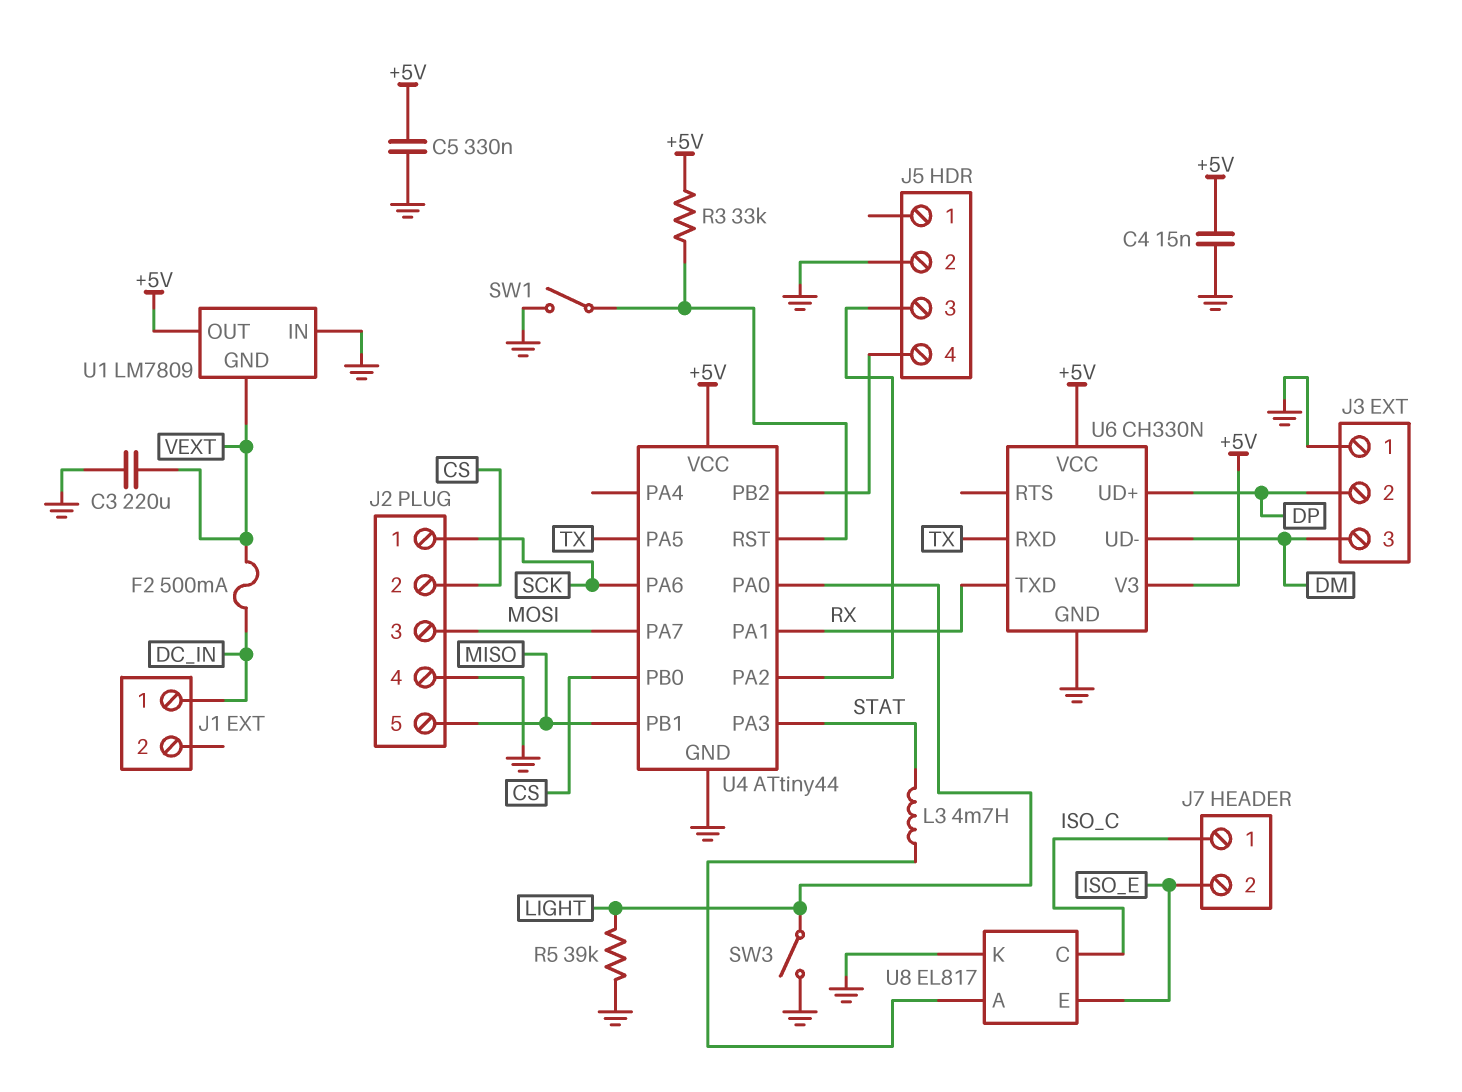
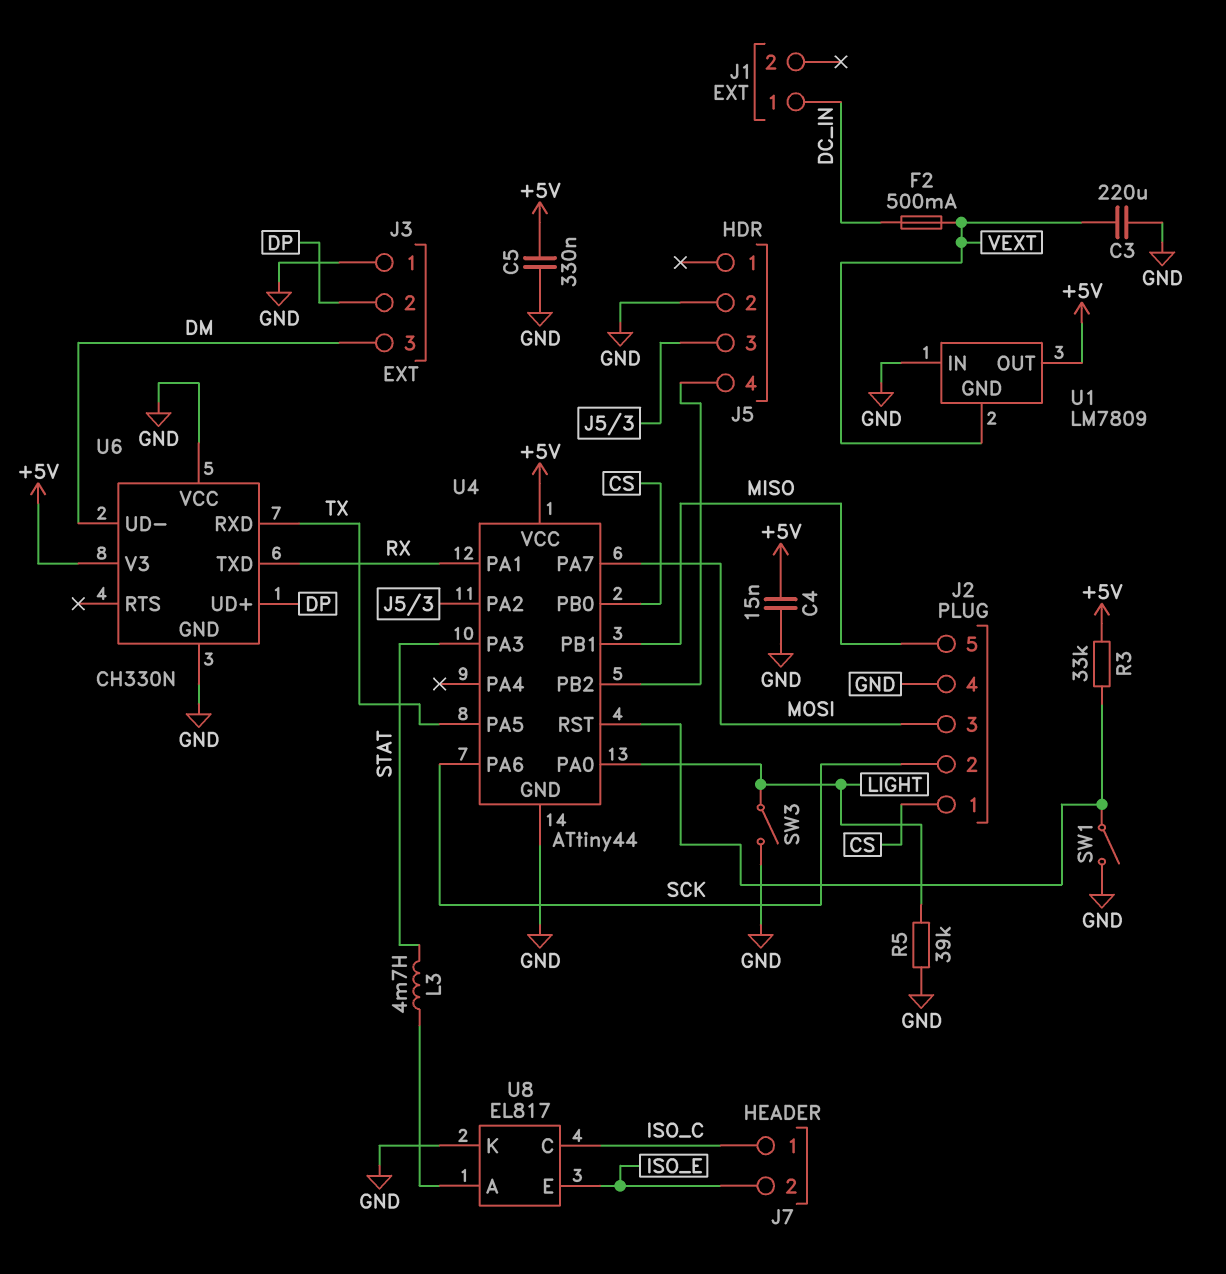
J2 pin 1: SCK -> CS
J2 pin 2: CS -> SCK
U6 pin VCC: +5V -> GND

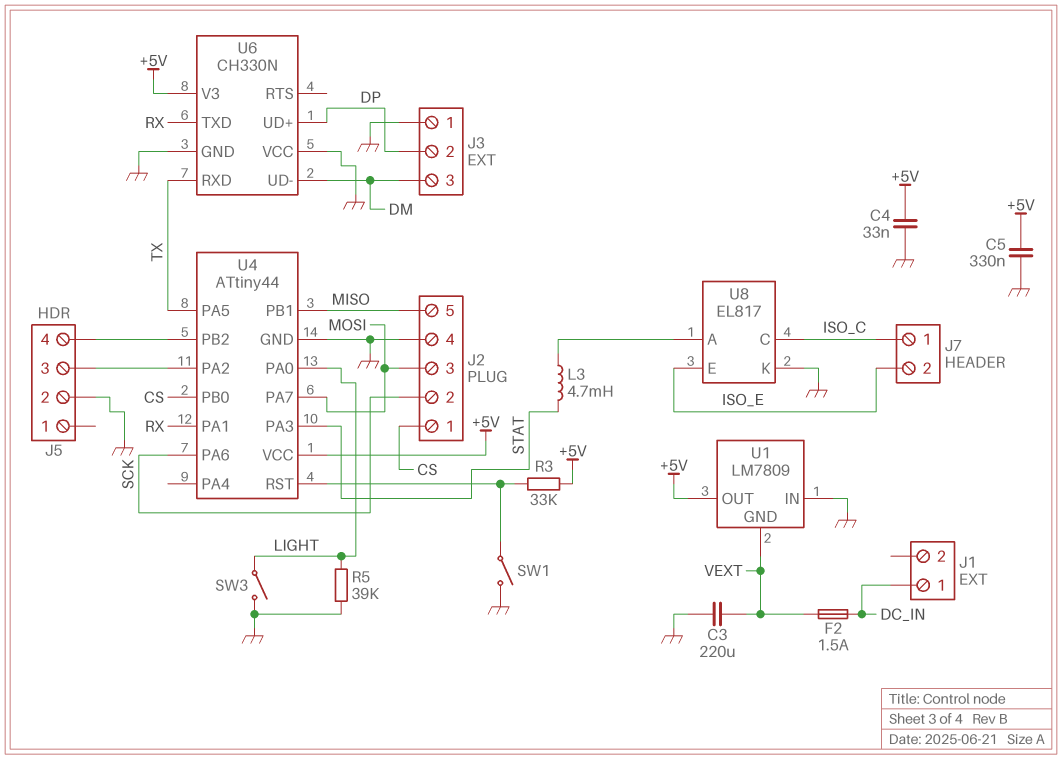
C4: 15nF (+5V, GND) -> 33nF (+5V, GND)
F2: 500mA (DC_IN, VEXT) -> 1.5A (DC_IN, VEXT)

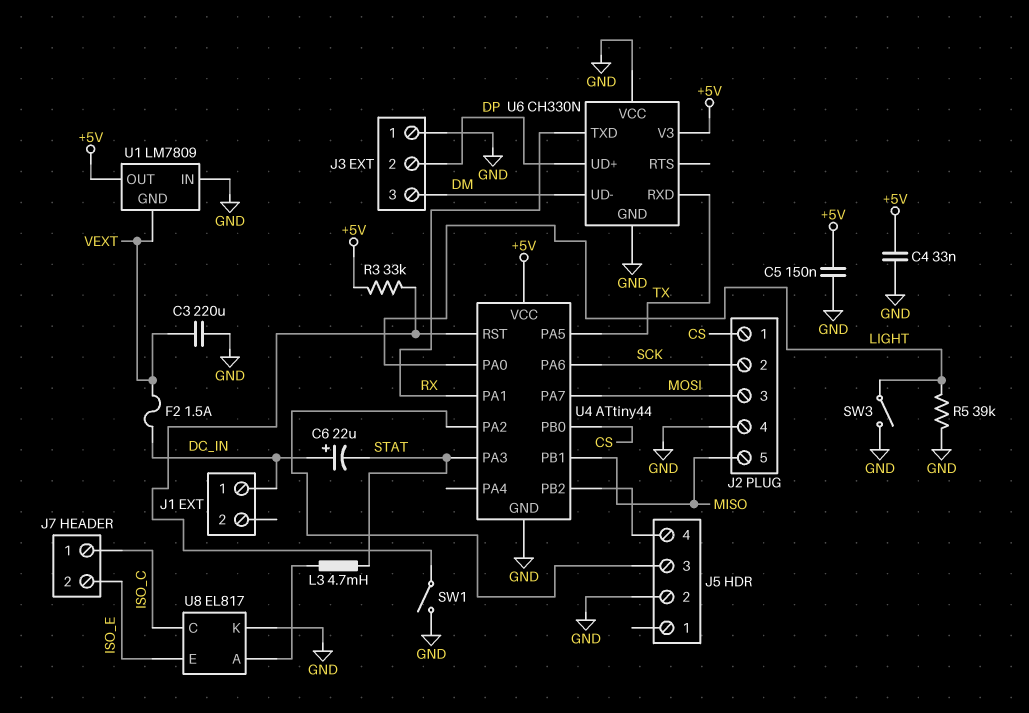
C5: 330nF (+5V, GND) -> 150nF (+5V, GND)
C6: none -> 22uF (plus DC_IN, minus STAT)

